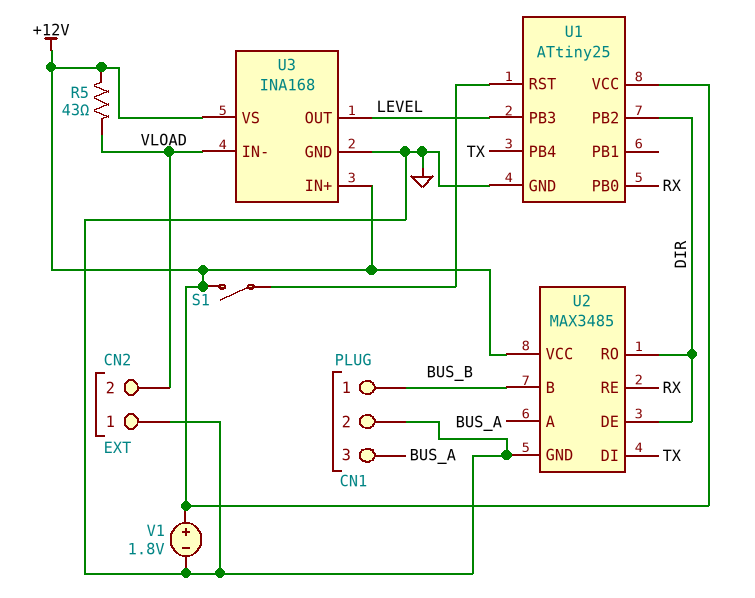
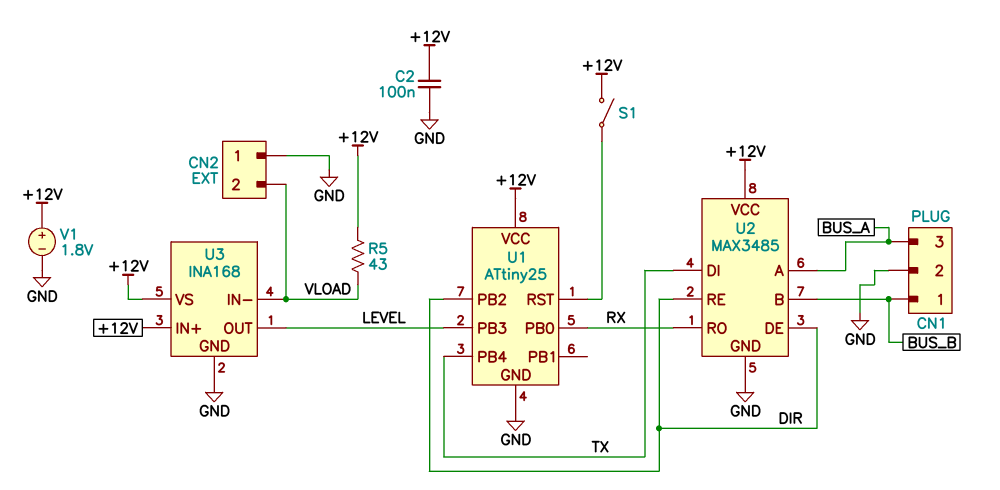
C2: none -> 100nF (+12V, GND)
U2 pin RE: RX -> DIR
U2 pin RO: DIR -> RX

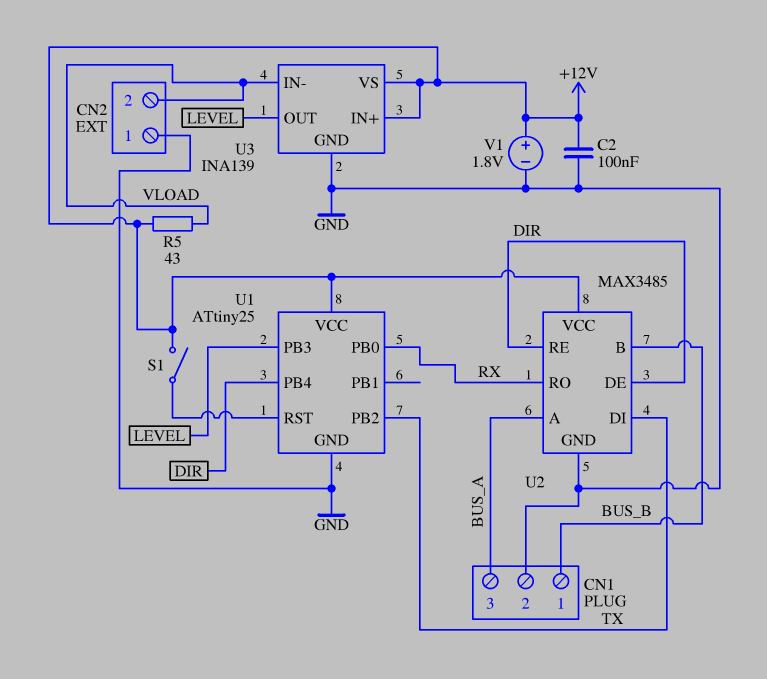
U1 pin PB2: DIR -> TX
U1 pin PB4: TX -> DIR
U3: INA168 -> INA139

